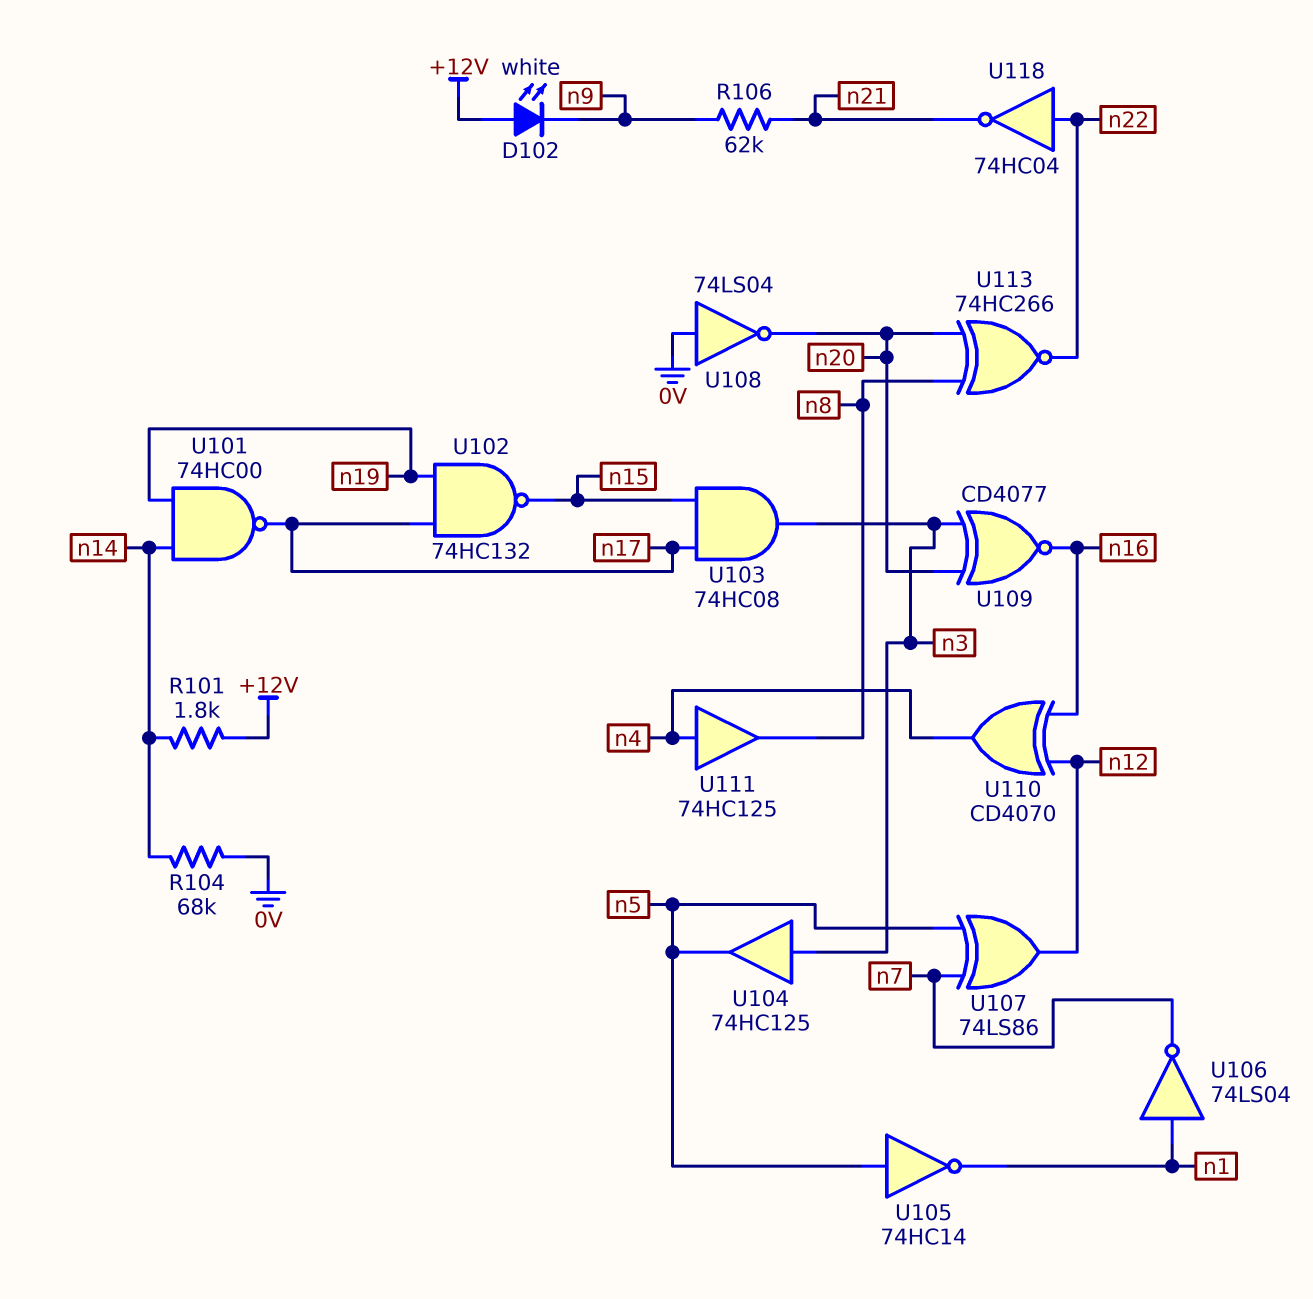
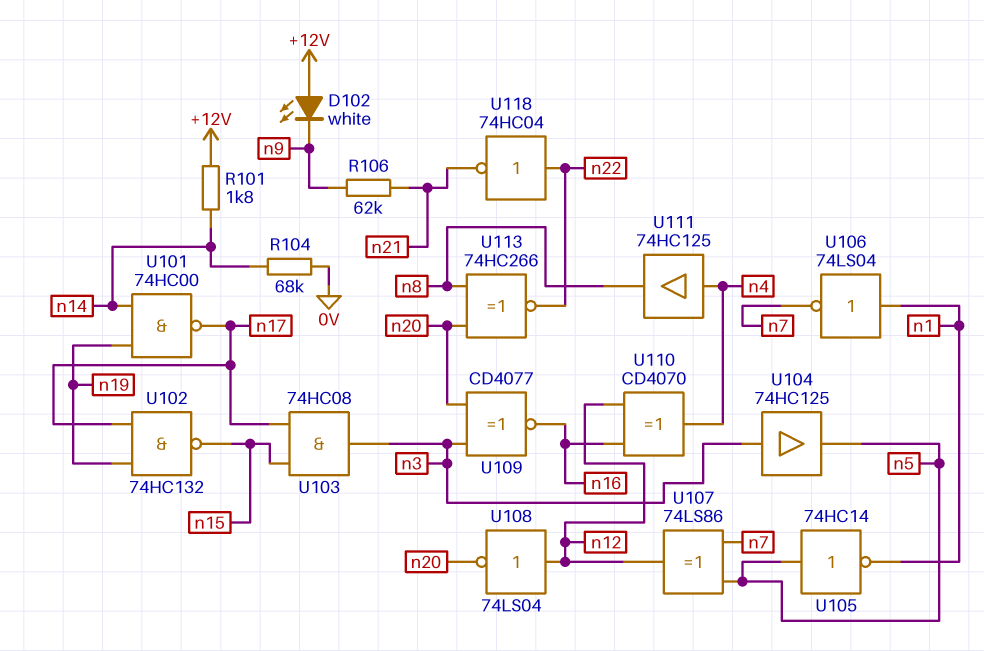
U108: NOT 74LS04 (in 0V, out n20) -> NOT 74LS04 (in n12, out n20)

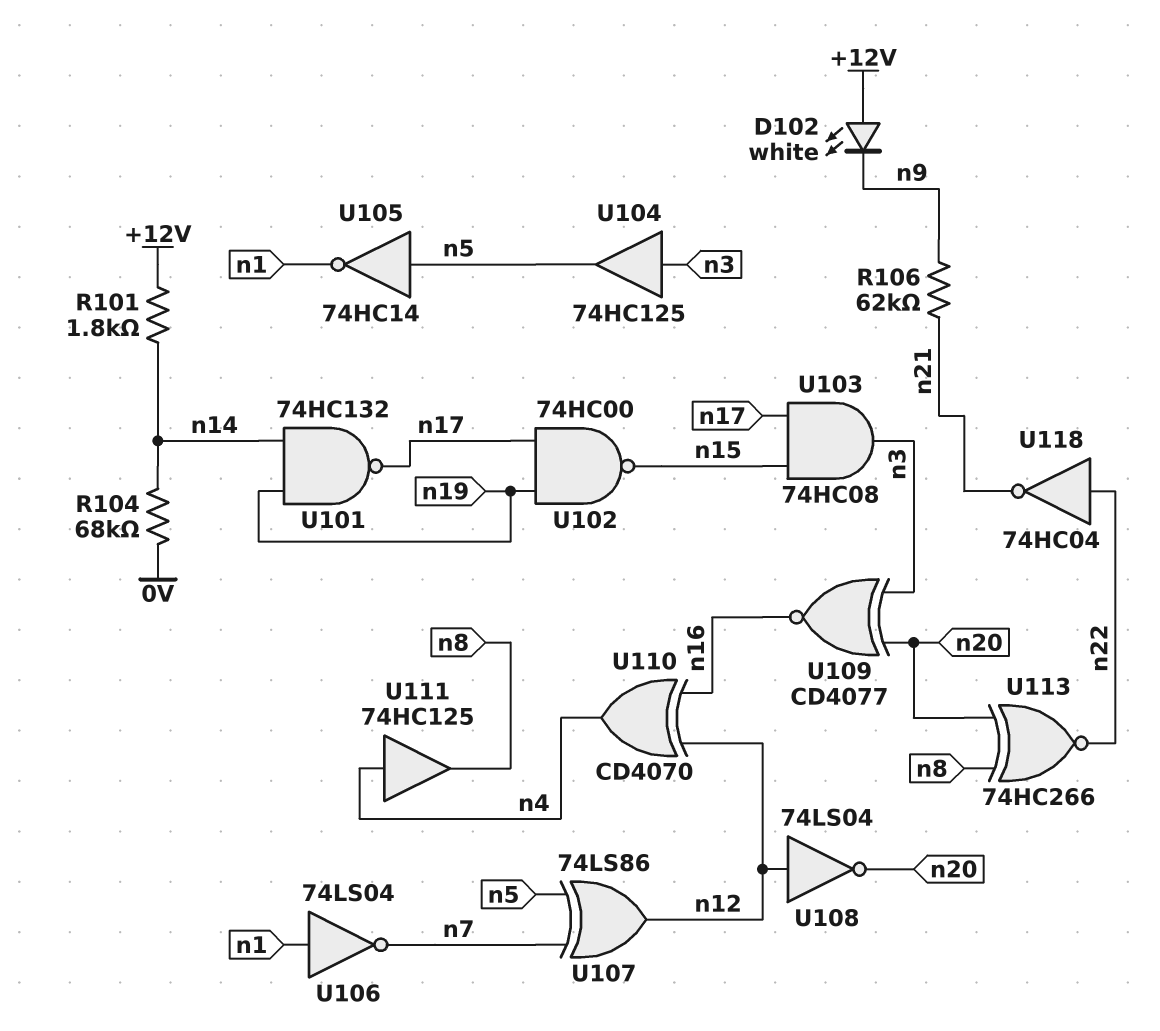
U101: NAND 74HC00 (in n14, in n19, out n17) -> NAND 74HC132 (in n14, in n19, out n17)
U102: NAND 74HC132 (in n17, in n19, out n15) -> NAND 74HC00 (in n17, in n19, out n15)

